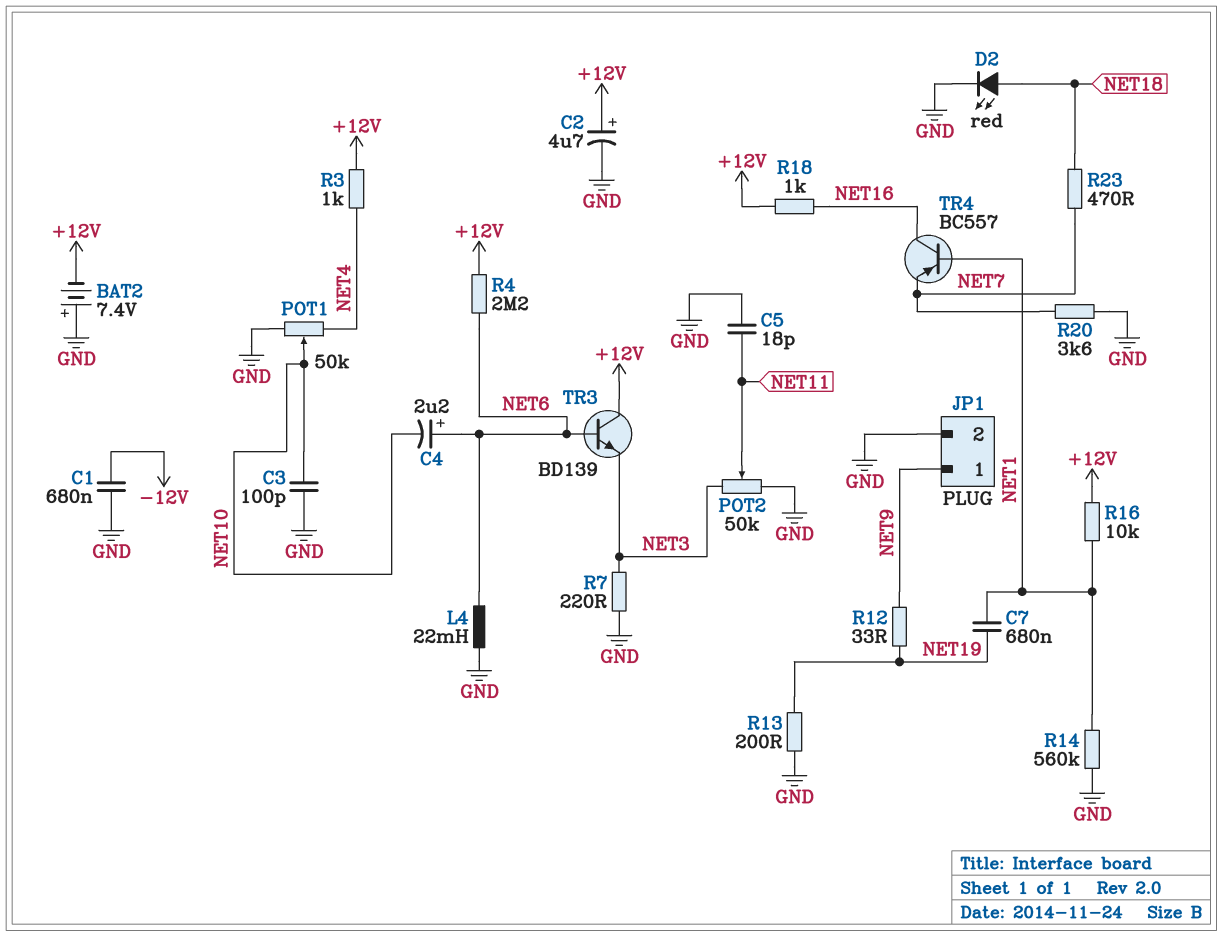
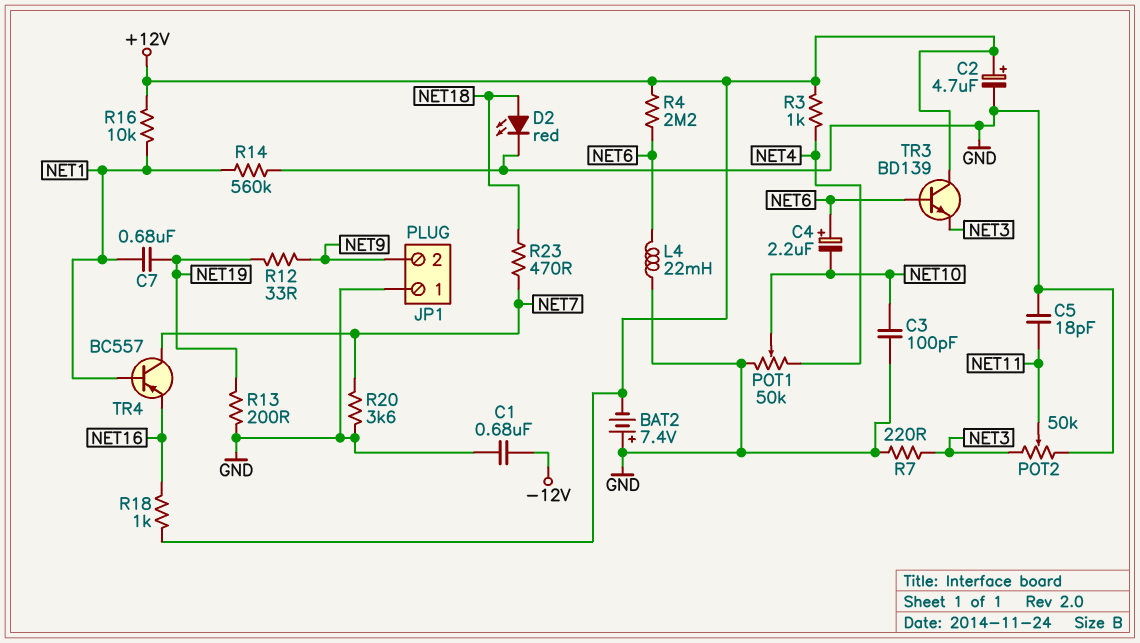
JP1 pin 1: NET9 -> GND
JP1 pin 2: GND -> NET9
TR4: PNP BC557 (B NET1, C NET16, E NET7) -> PNP BC557 (B NET1, C NET7, E NET16)

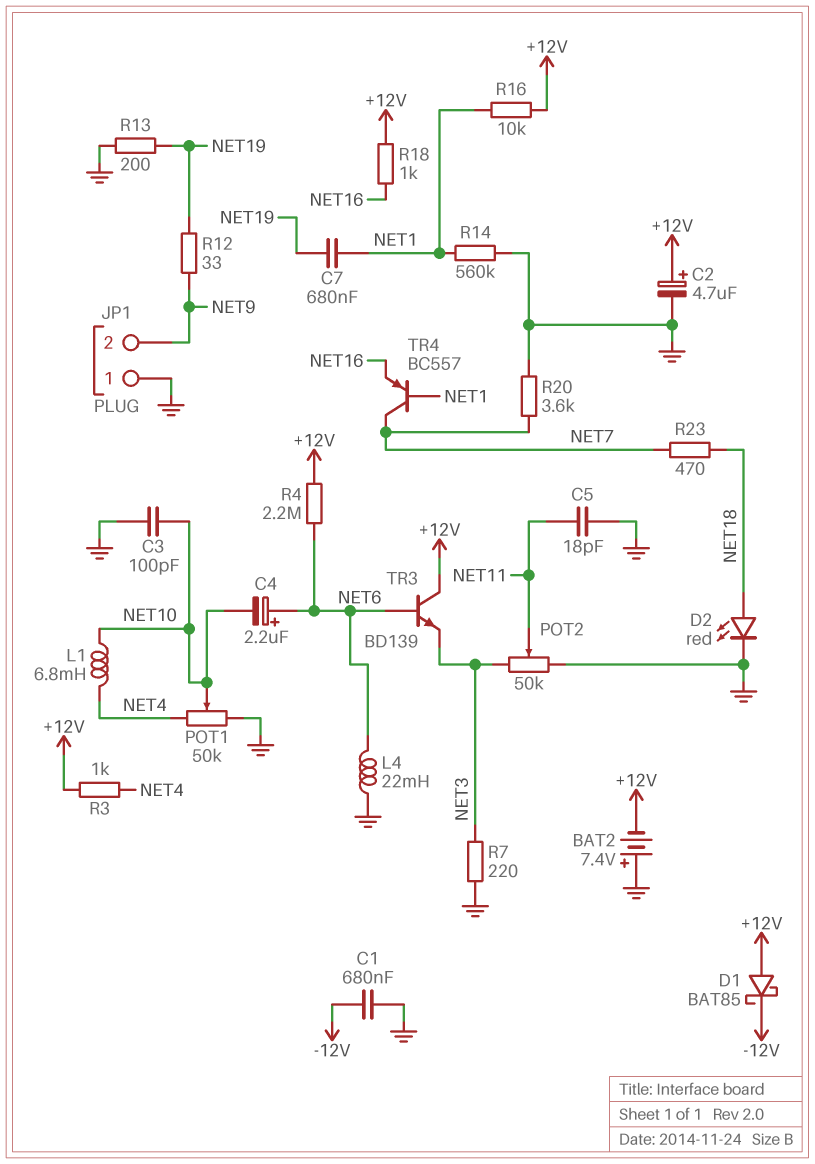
D1: none -> schottky BAT85 (A +12V, K -12V)
L1: none -> 6.8mH (NET4, NET10)

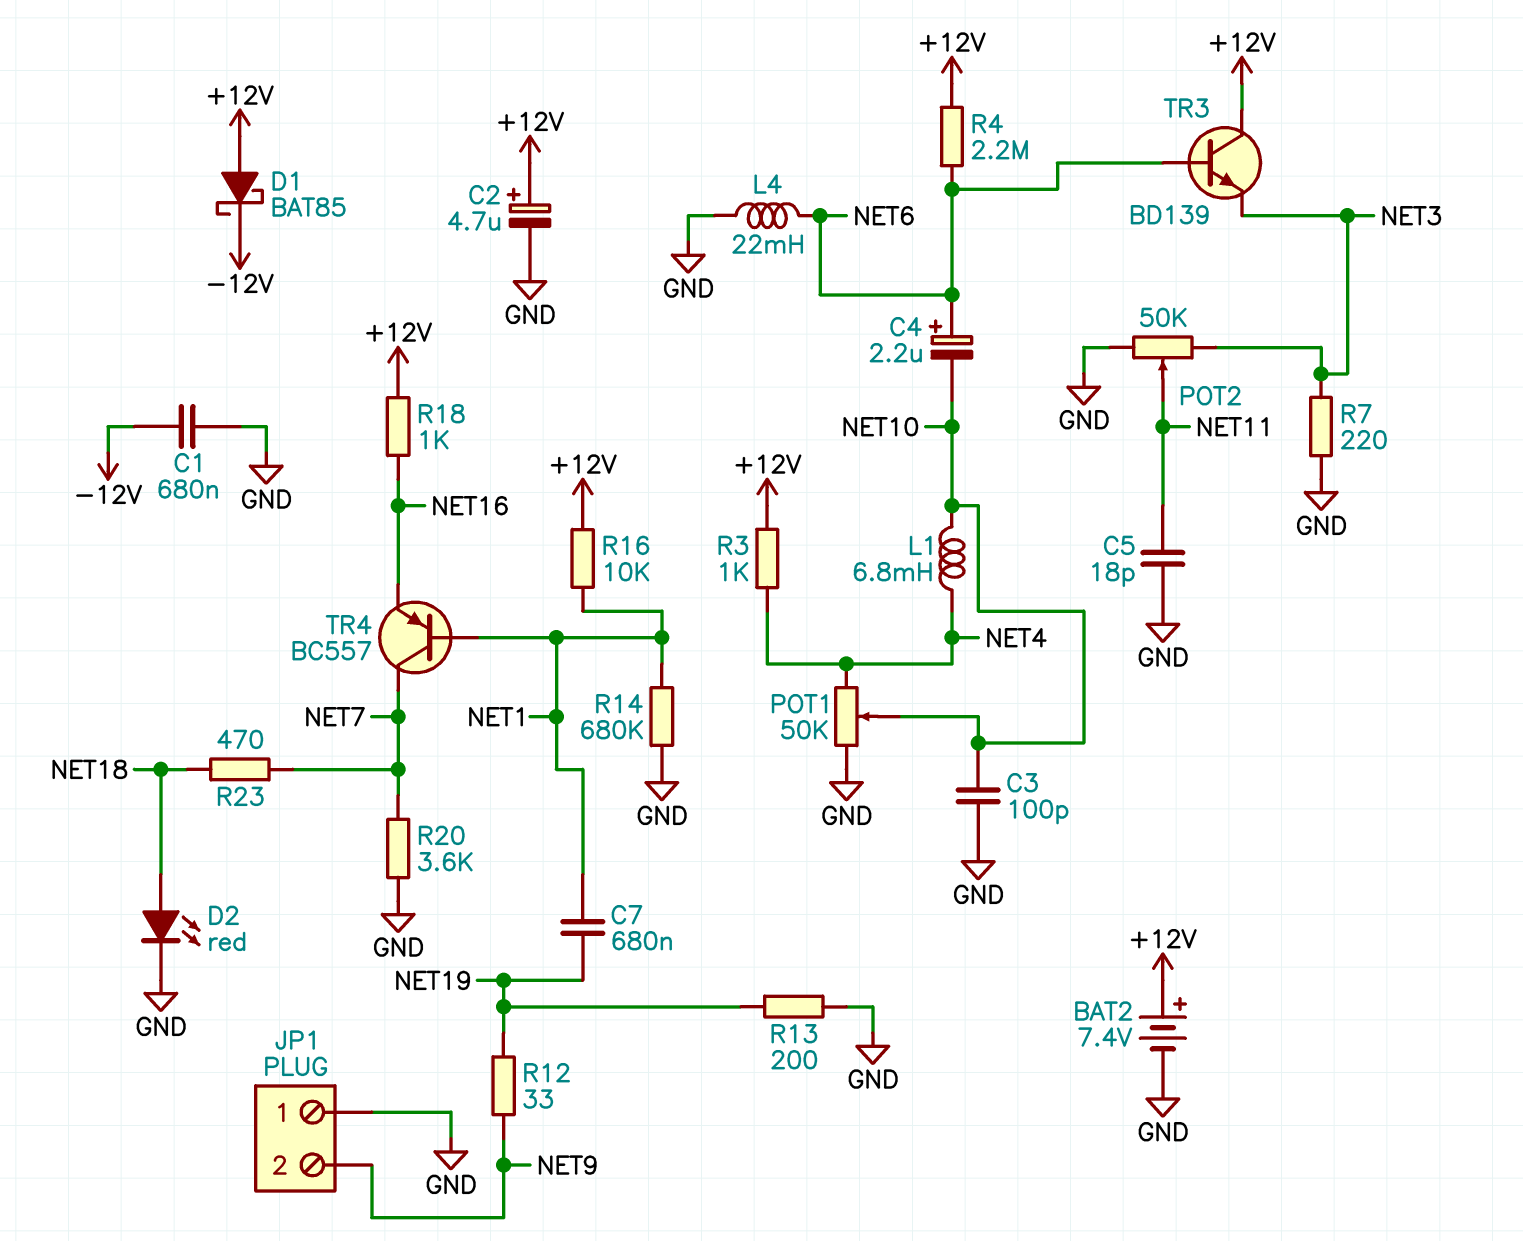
BAT2: 7.4V (plus GND, minus +12V) -> 7.4V (plus +12V, minus GND)
R14: 560k (GND, NET1) -> 680k (GND, NET1)

